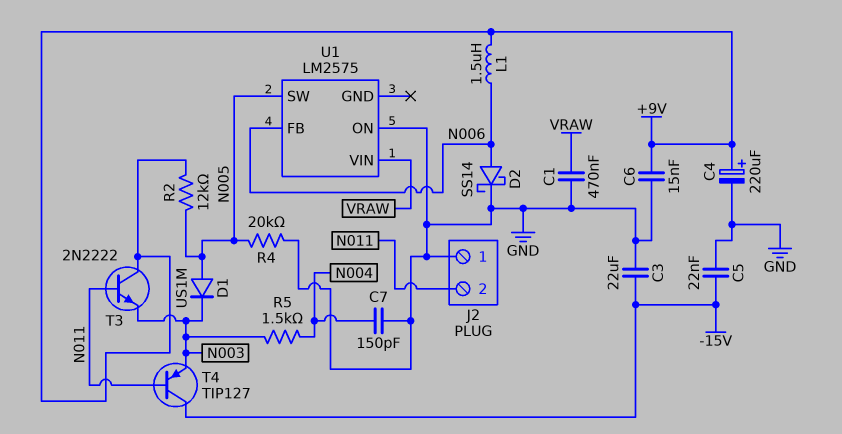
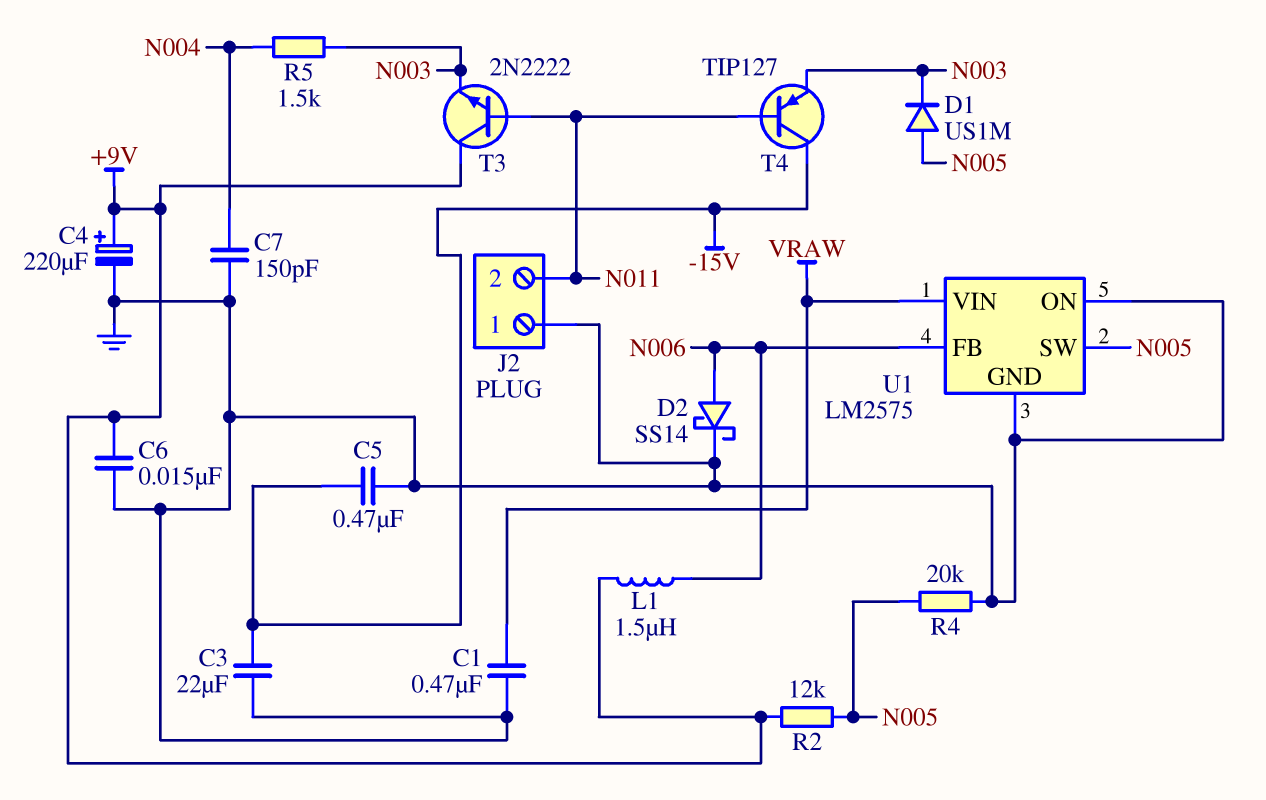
C5: 22nF (-15V, GND) -> 470nF (-15V, GND)
U1 pin GND: none -> GND

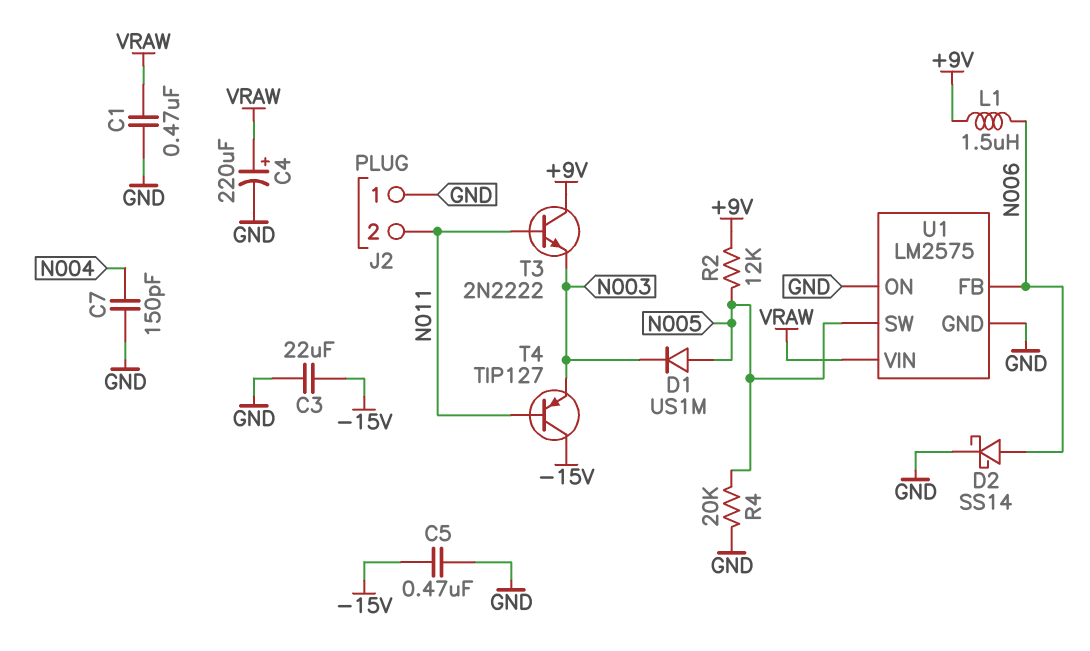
C4: 220uF (plus +9V, minus GND) -> 220uF (plus VRAW, minus GND)
C6: 15nF (+9V, GND) -> none
R5: 1.5k (N003, N004) -> none

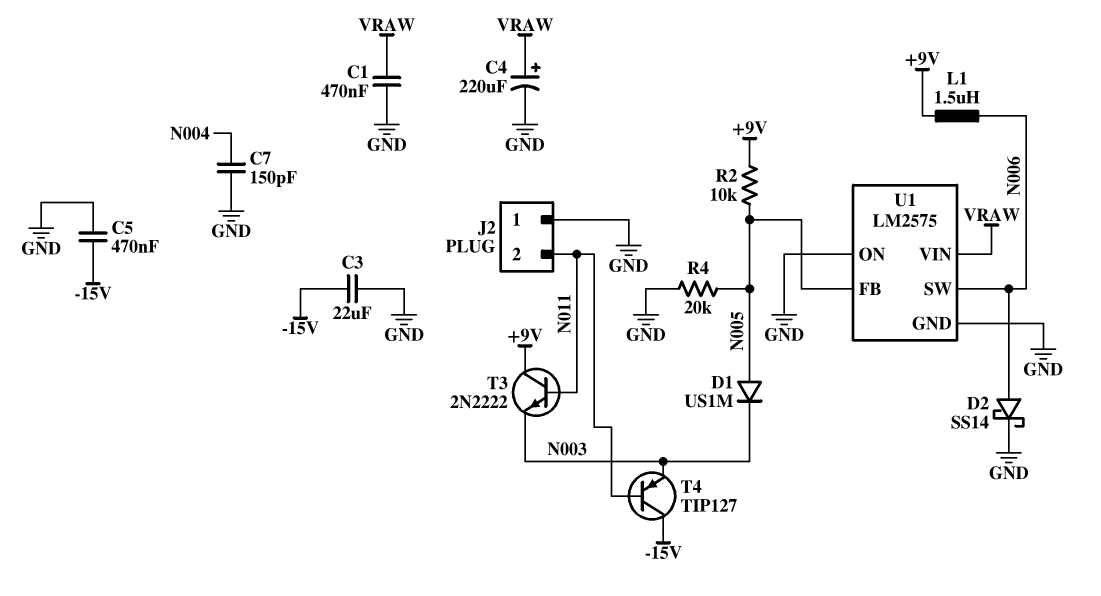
R2: 12k (+9V, N005) -> 10k (+9V, N005)
U1 pin FB: N006 -> N005
U1 pin SW: N005 -> N006

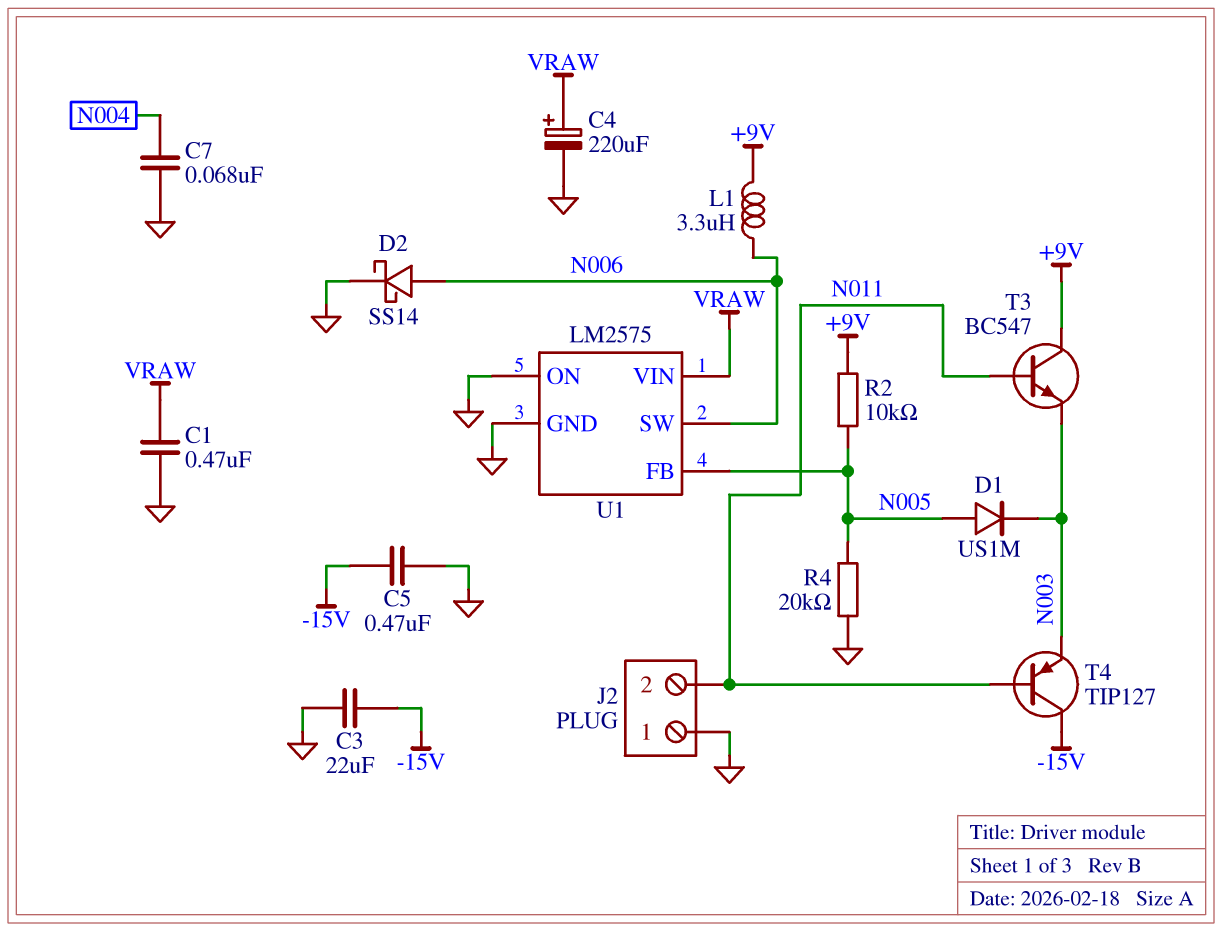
C7: 150pF (GND, N004) -> 68nF (GND, N004)
L1: 1.5uH (+9V, N006) -> 3.3uH (+9V, N006)
T3: NPN 2N2222 (B N011, C +9V, E N003) -> NPN BC547 (B N011, C +9V, E N003)

